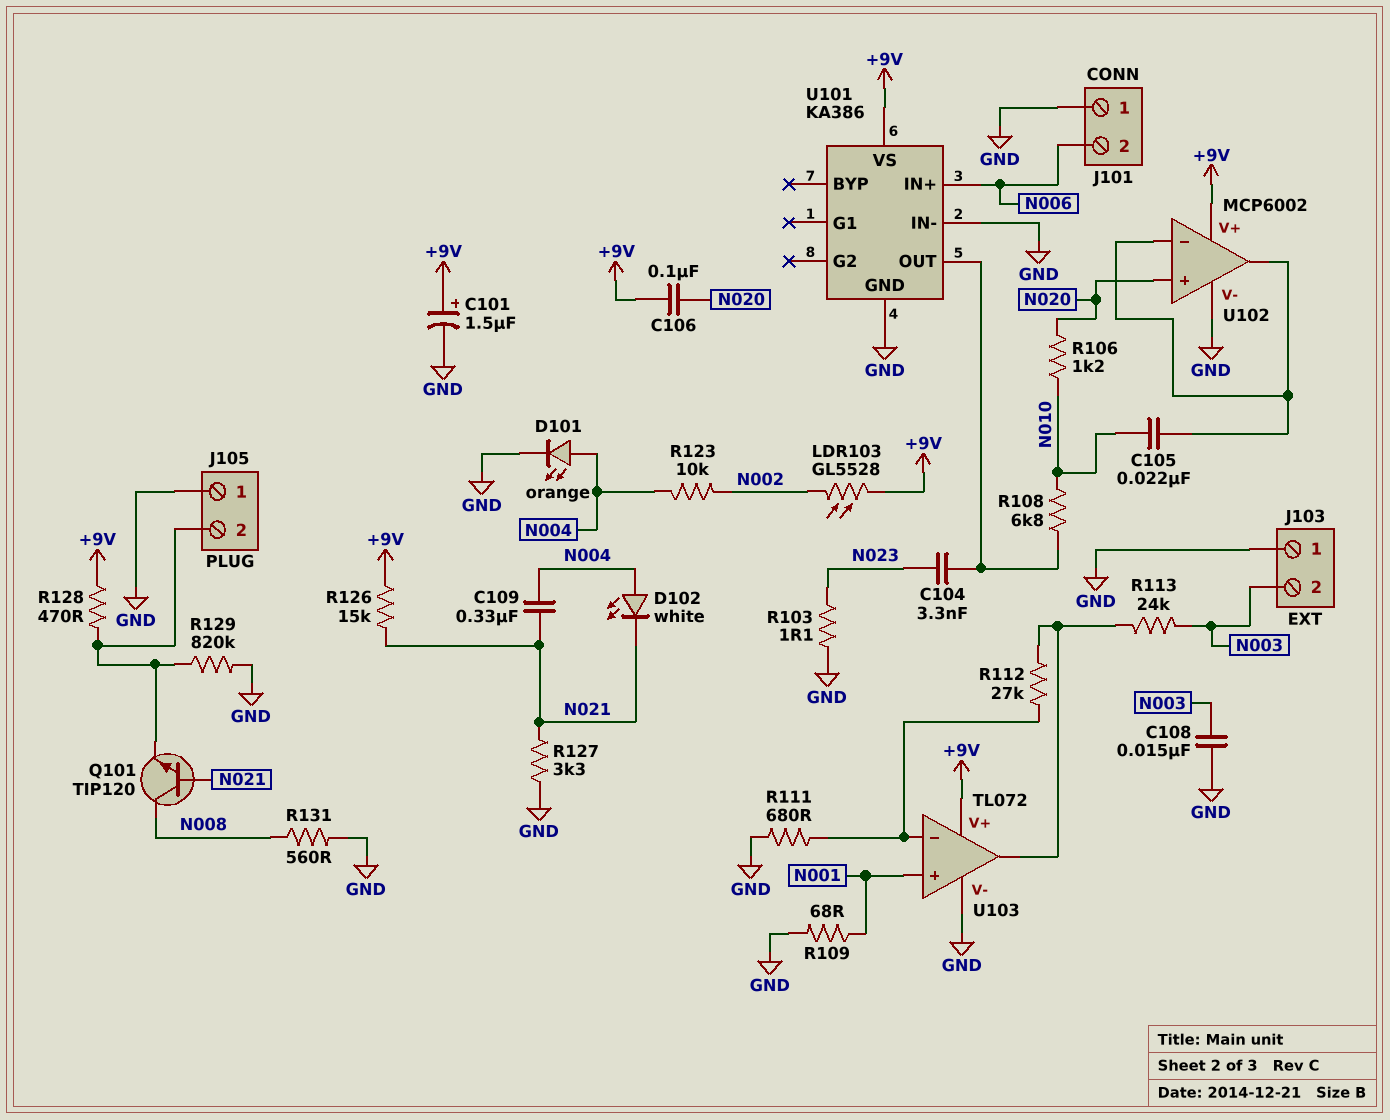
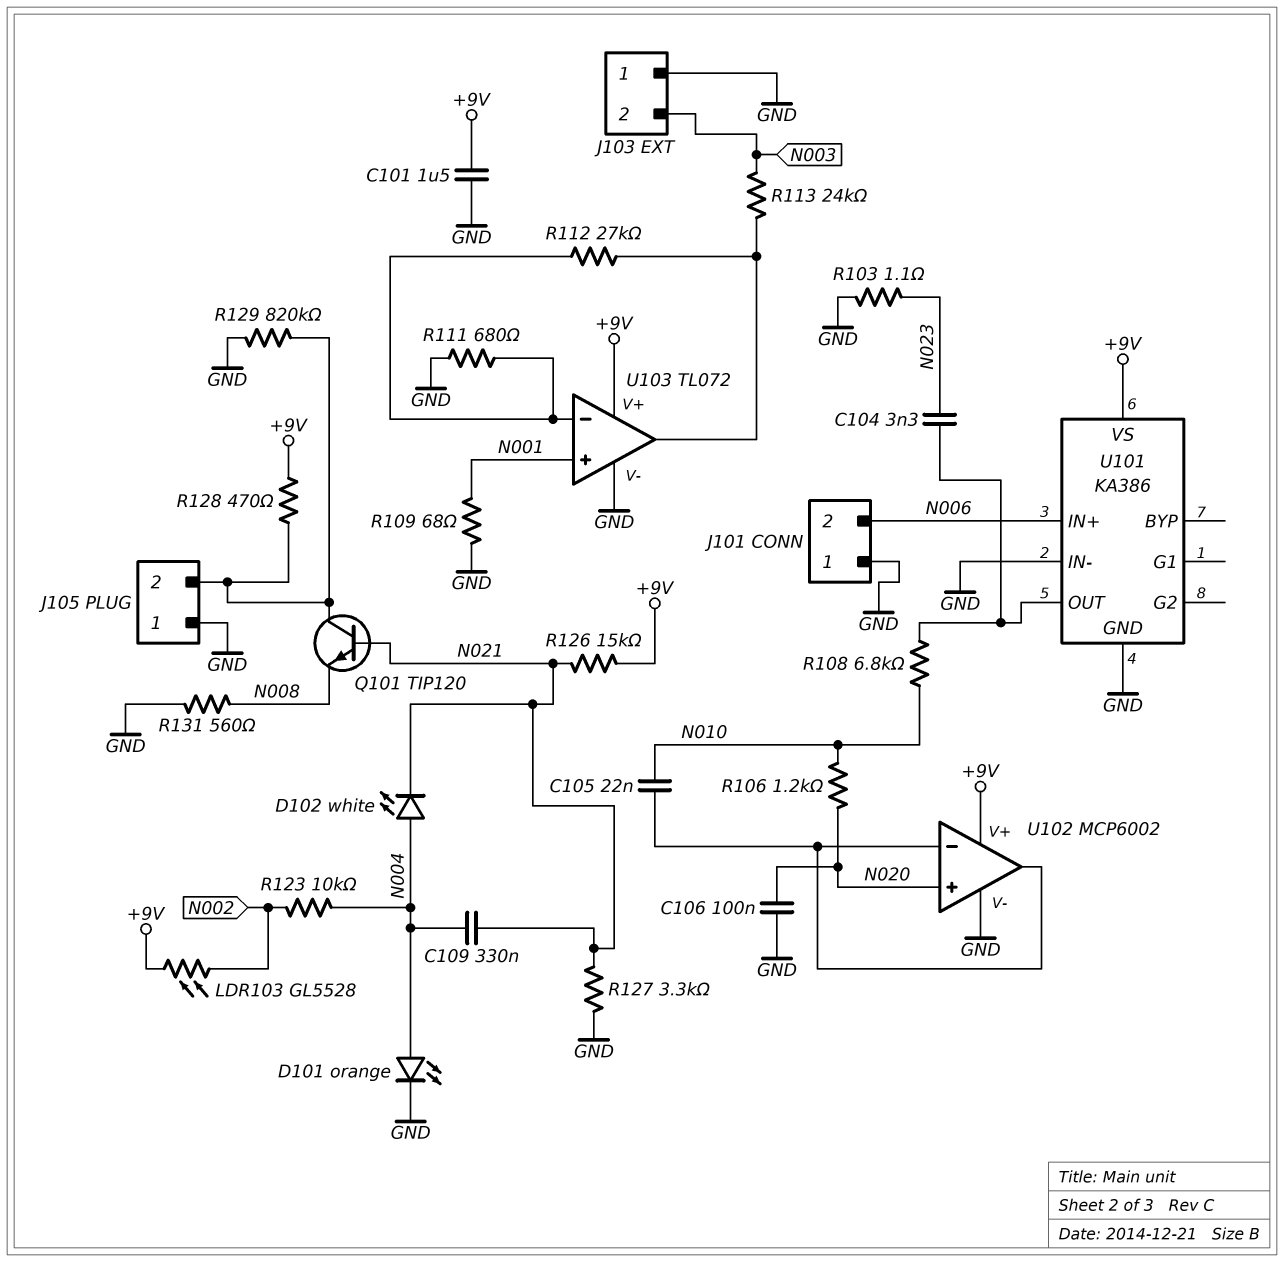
C101: 1.5uF (plus +9V, minus GND) -> 1.5uF (+9V, GND)
C106: 100nF (+9V, N020) -> 100nF (GND, N020)
C108: 15nF (GND, N003) -> none
Q101: NPN TIP120 (B N021, C N008, E J105/2) -> NPN TIP120 (B N021, C J105/2, E N008)

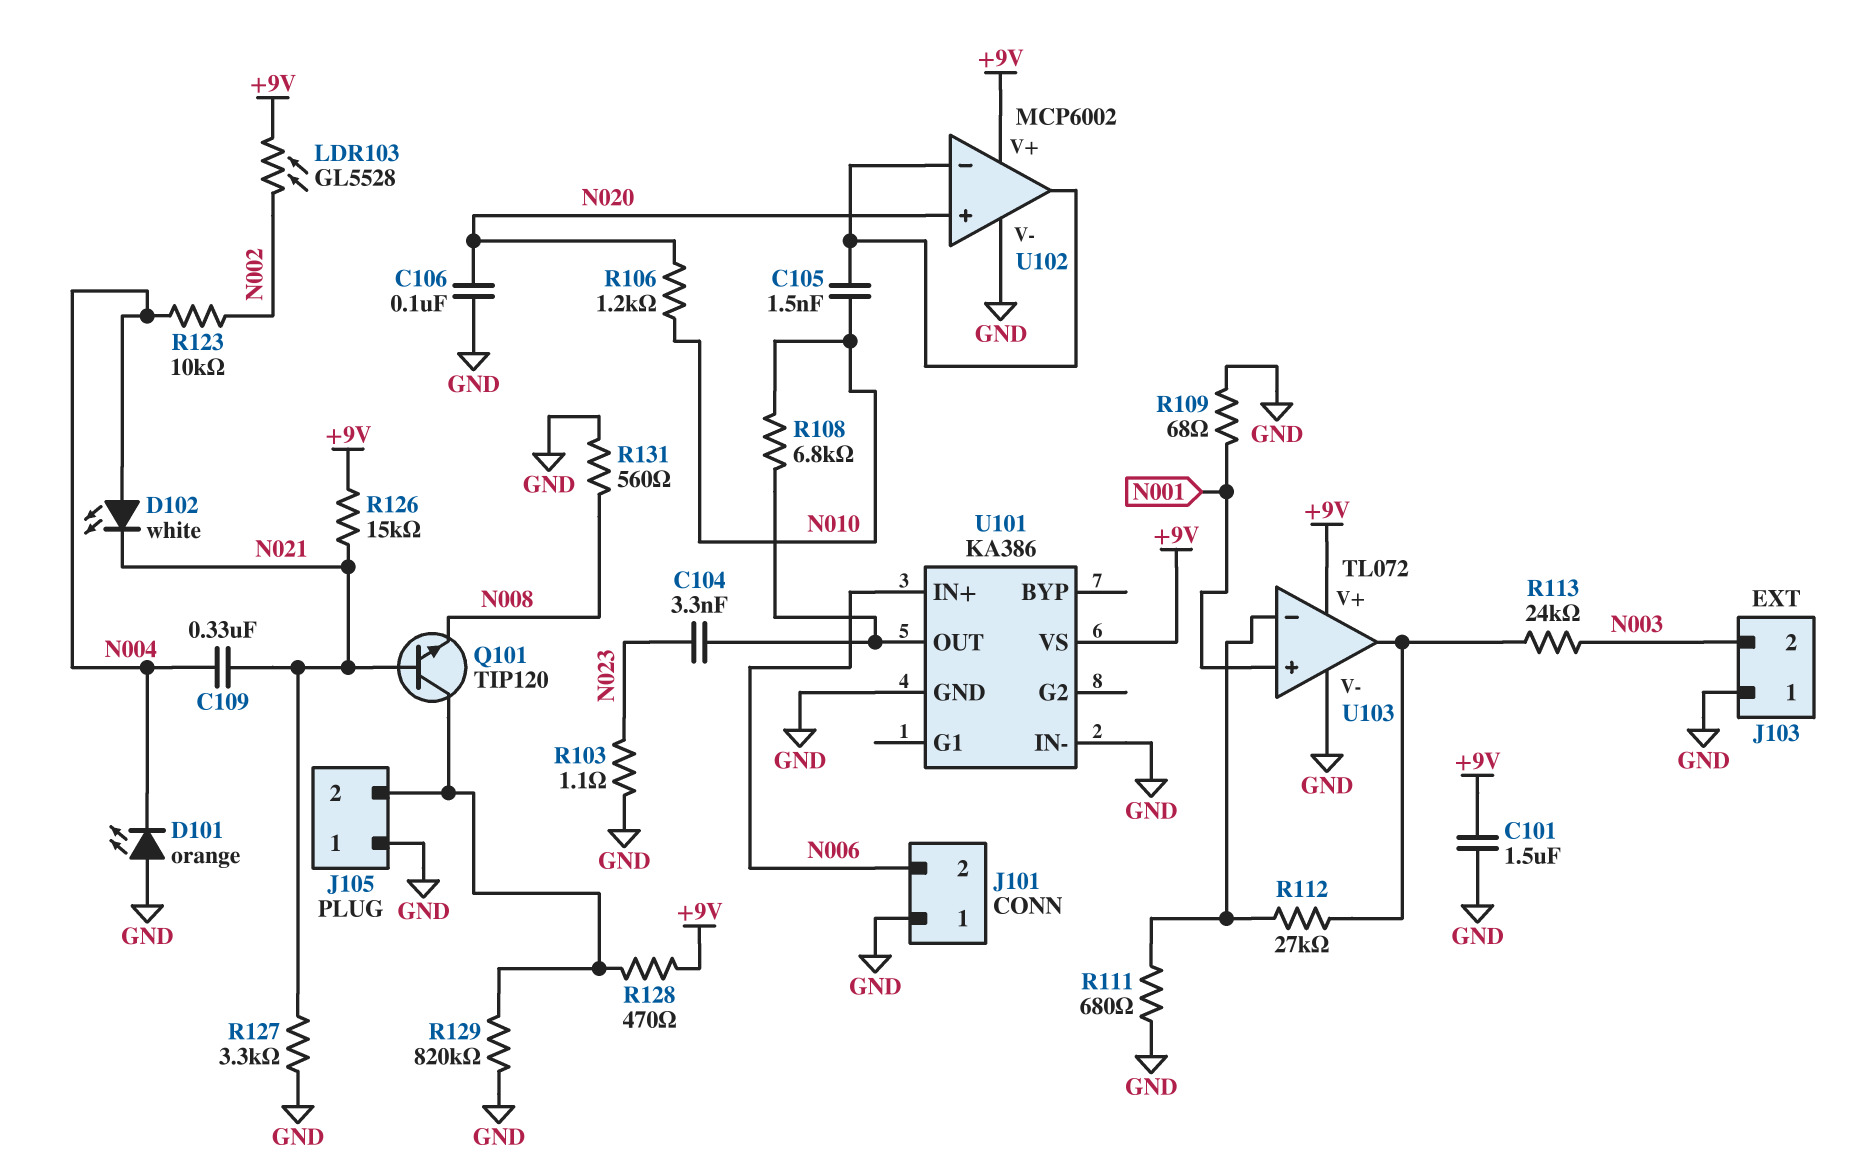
C105: 22nF (N010, U102/in-) -> 1.5nF (N010, U102/in-)
D101: LED orange (A N004, K GND) -> LED orange (A GND, K N004)

